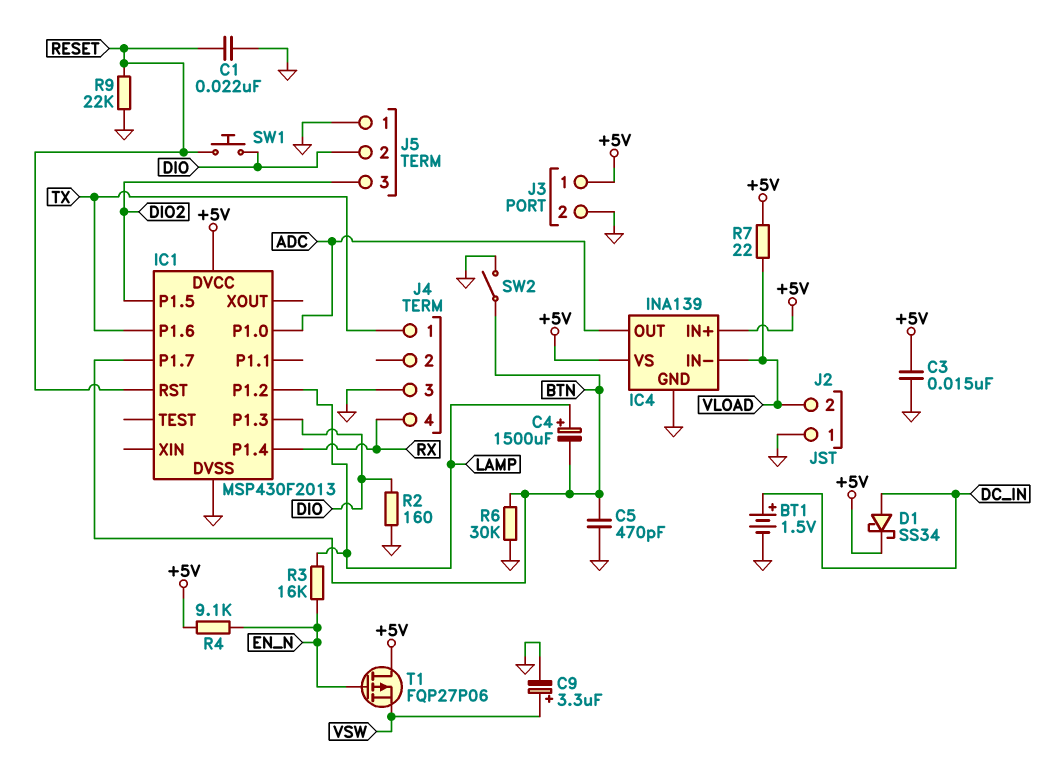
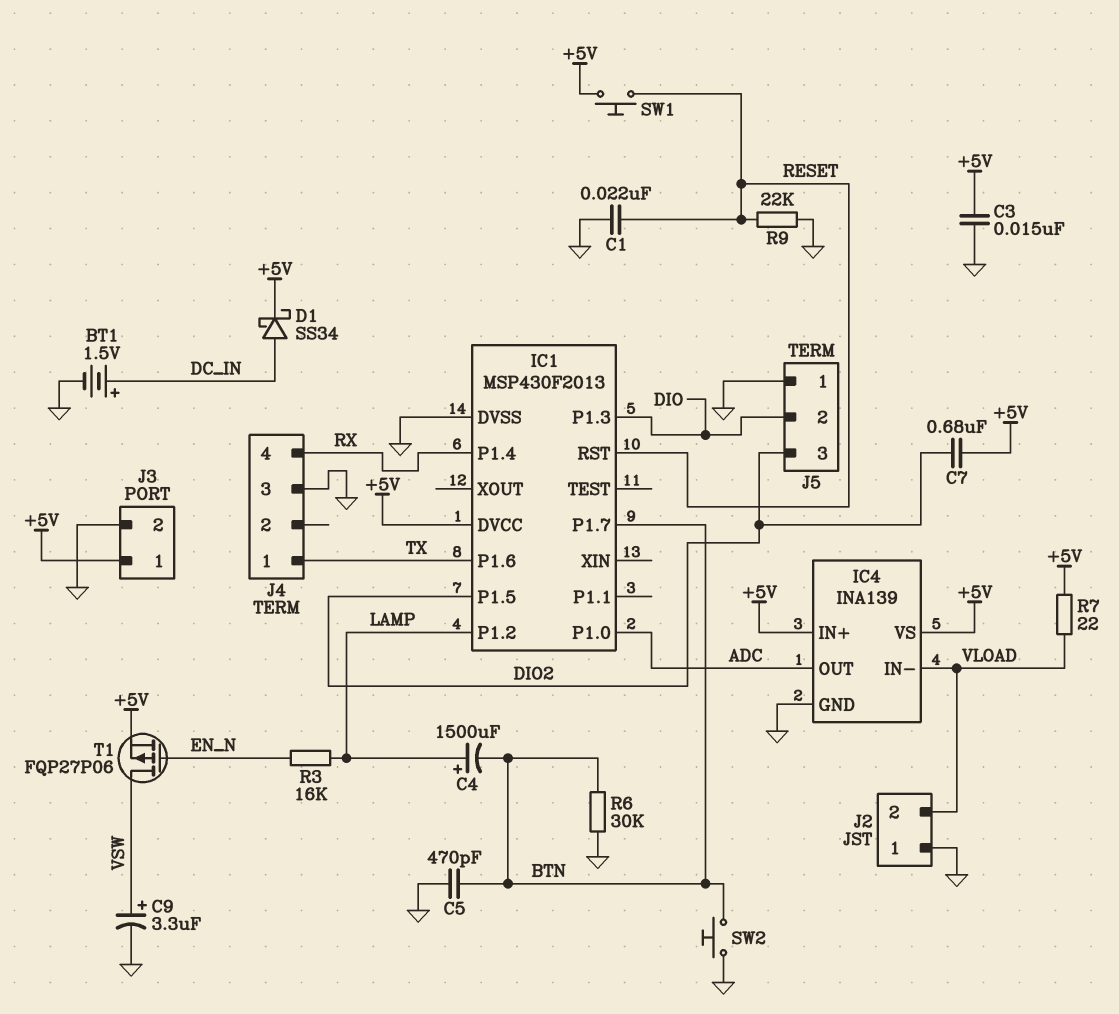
C7: none -> 680nF (+5V, DIO2)
R2: 160 (DIO, GND) -> none
R4: 9.1k (+5V, EN_N) -> none
SW1: button (DIO, RESET) -> button (+5V, RESET)
SW2: switch (BTN, GND) -> button (BTN, GND)
T1: PMOS FQP27P06 (G EN_N, D +5V, S VSW) -> PMOS FQP27P06 (G EN_N, D VSW, S +5V)

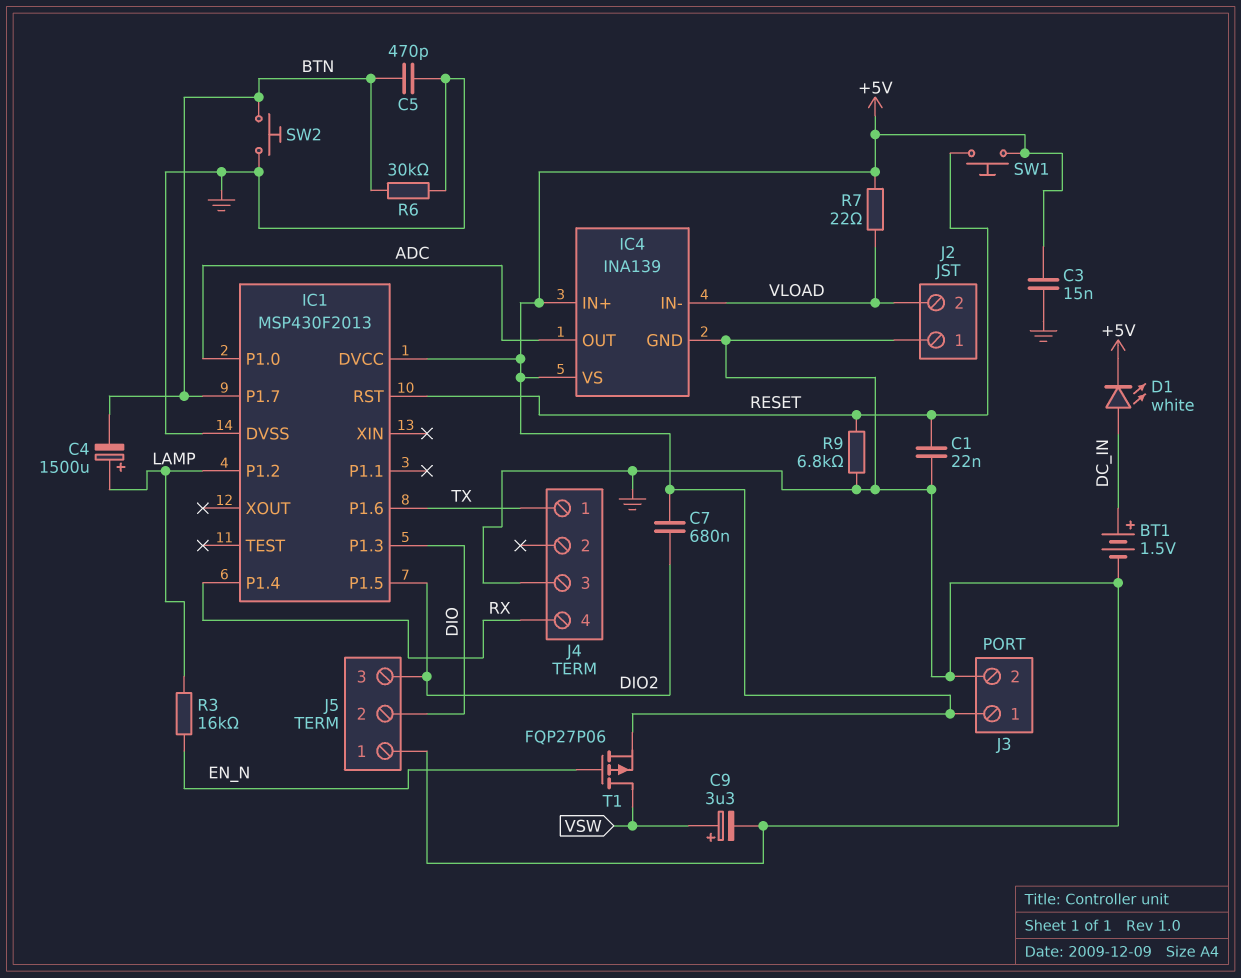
D1: schottky SS34 (A DC_IN, K +5V) -> LED white (A DC_IN, K +5V)
R9: 22k (GND, RESET) -> 6.8k (GND, RESET)

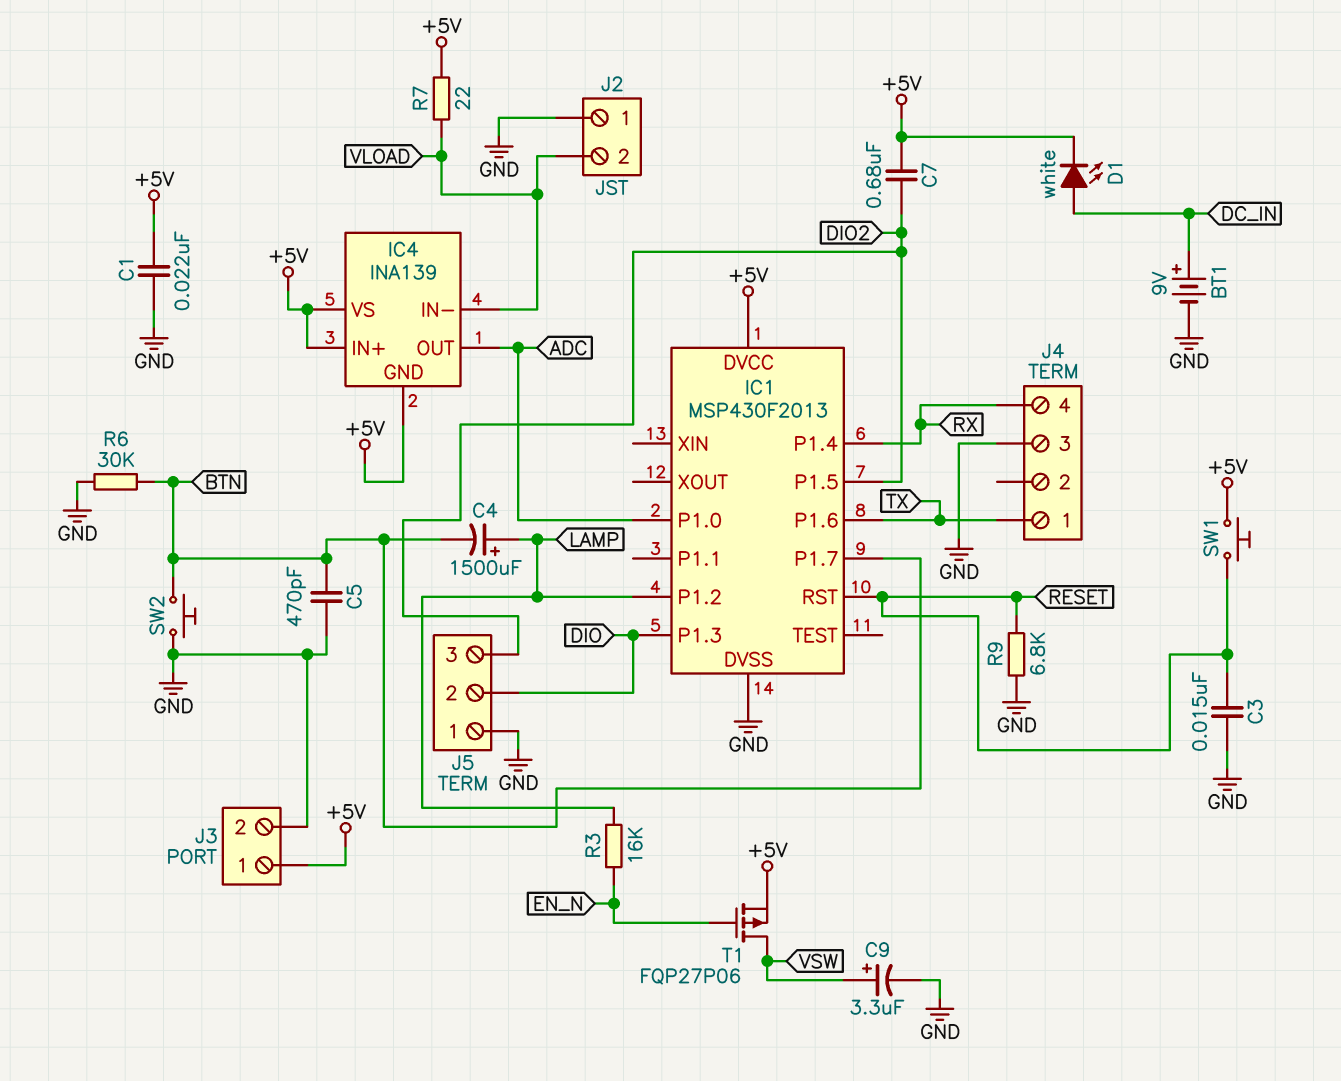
BT1: 1.5V (plus DC_IN, minus GND) -> 9V (plus DC_IN, minus GND)
C1: 22nF (GND, RESET) -> 22nF (+5V, GND)
C3: 15nF (+5V, GND) -> 15nF (GND, RESET)
IC4 pin GND: GND -> +5V

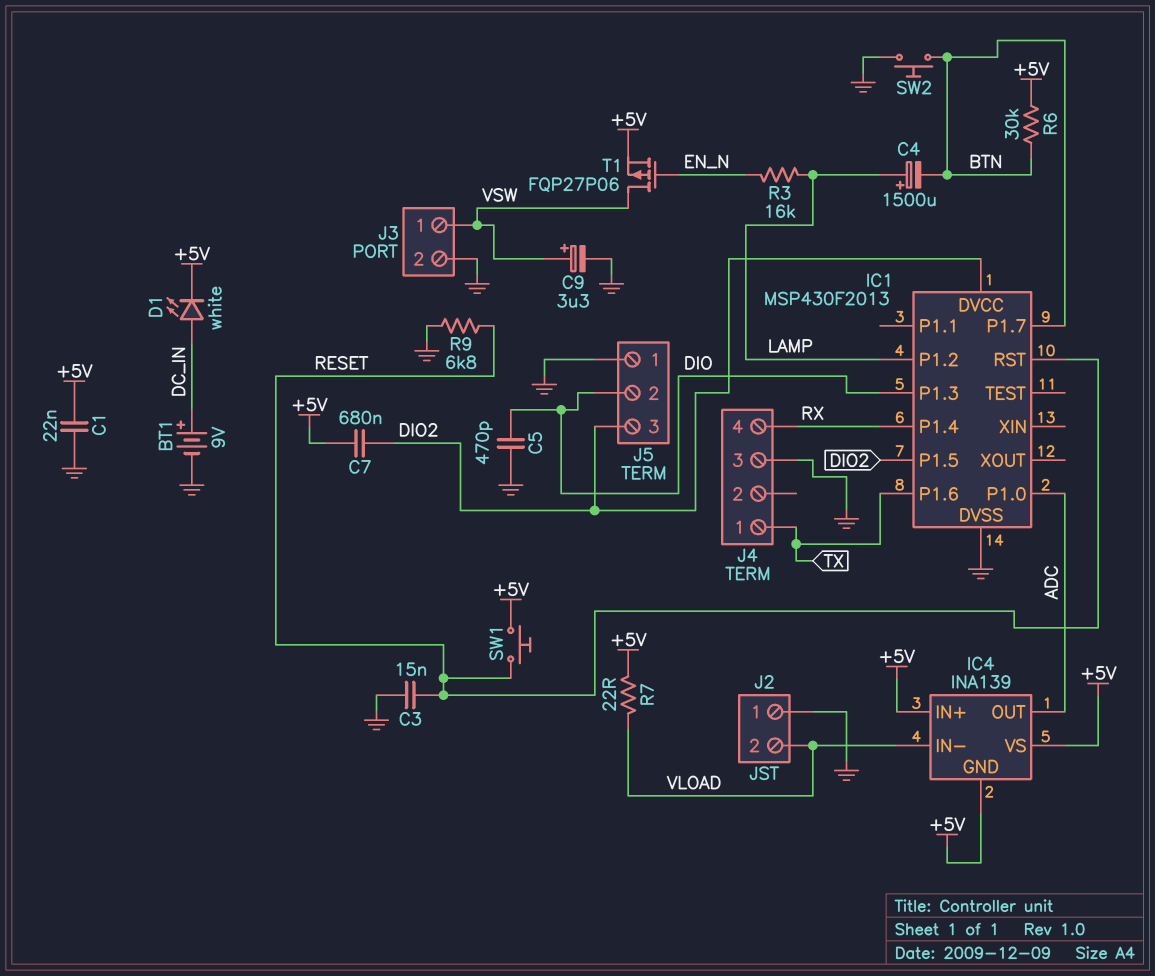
C5: 470pF (BTN, GND) -> 470pF (DIO, GND)
IC1 pin DVCC: +5V -> DIO2
J3 pin 1: +5V -> VSW
R6: 30k (BTN, GND) -> 30k (+5V, BTN)

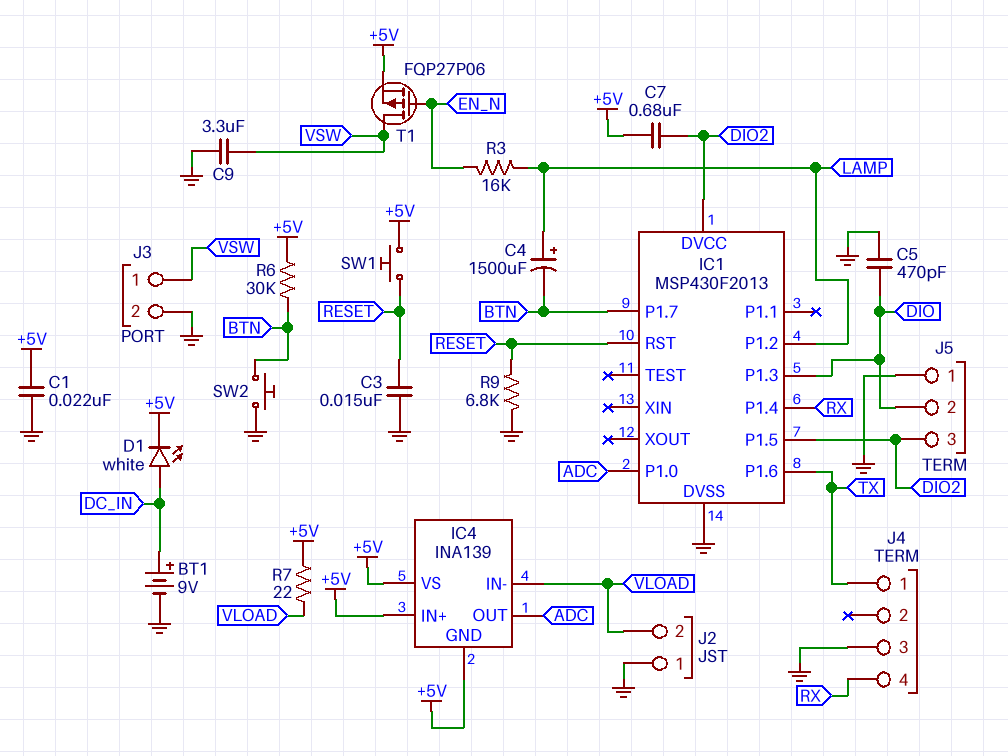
C9: 3.3uF (plus VSW, minus GND) -> 3.3uF (GND, VSW)

